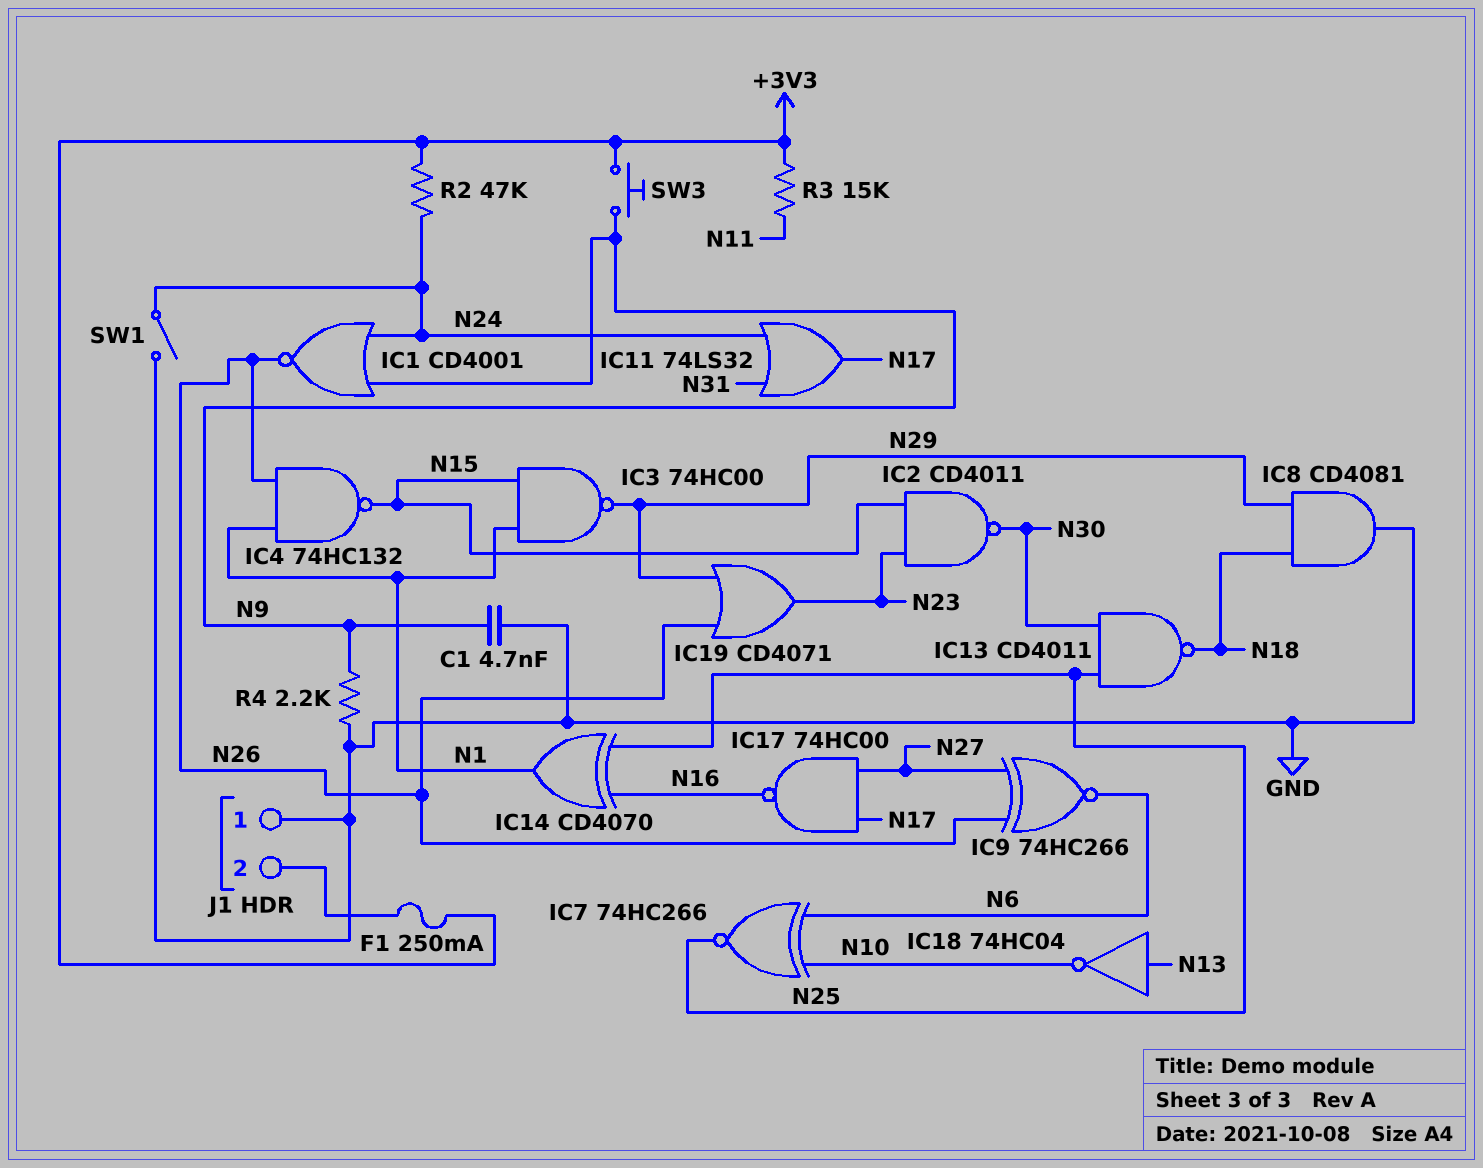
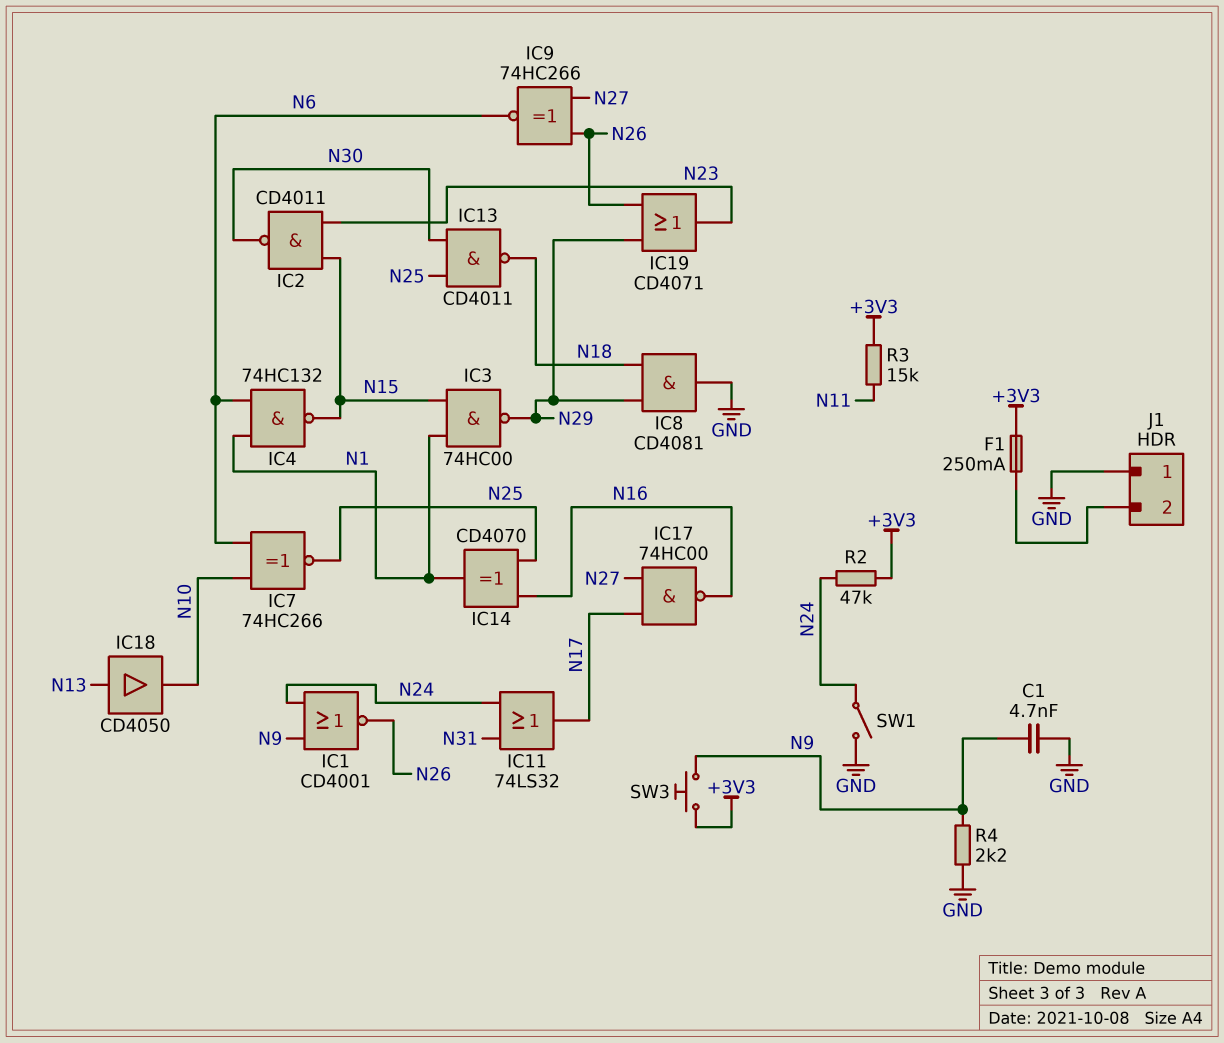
IC4: NAND 74HC132 (in N1, in N26, out N15) -> NAND 74HC132 (in N1, in N6, out N15)
IC18: NOT 74HC04 (in N13, out N10) -> buffer CD4050 (in N13, out N10)

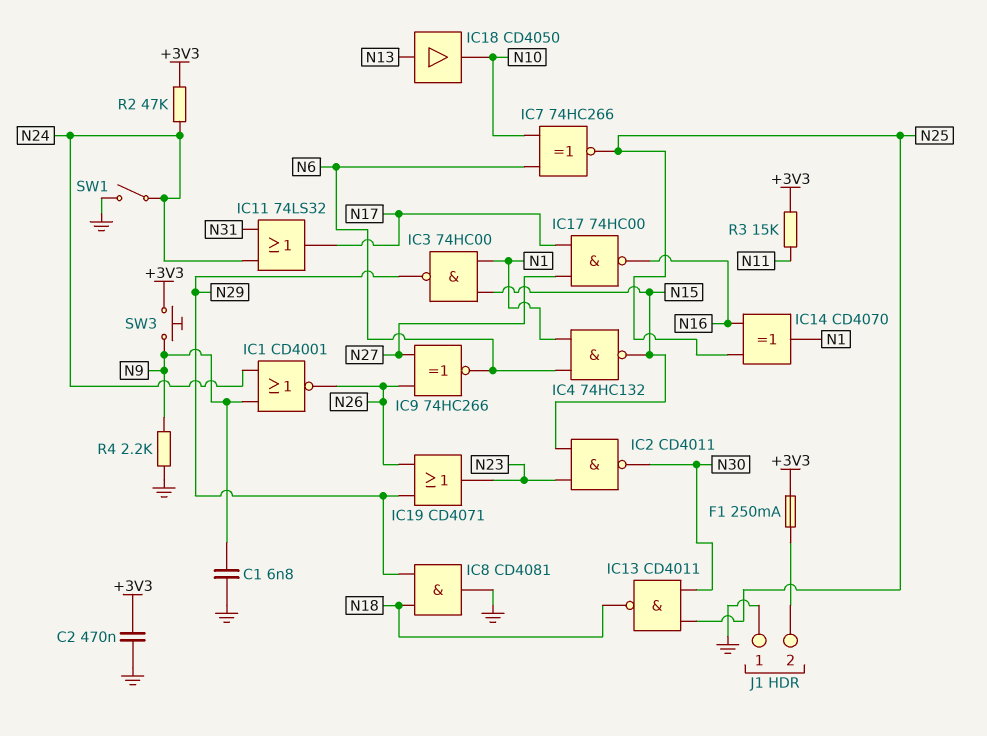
C1: 4.7nF (GND, N9) -> 6.8nF (GND, N9)
C2: none -> 470nF (+3V3, GND)

